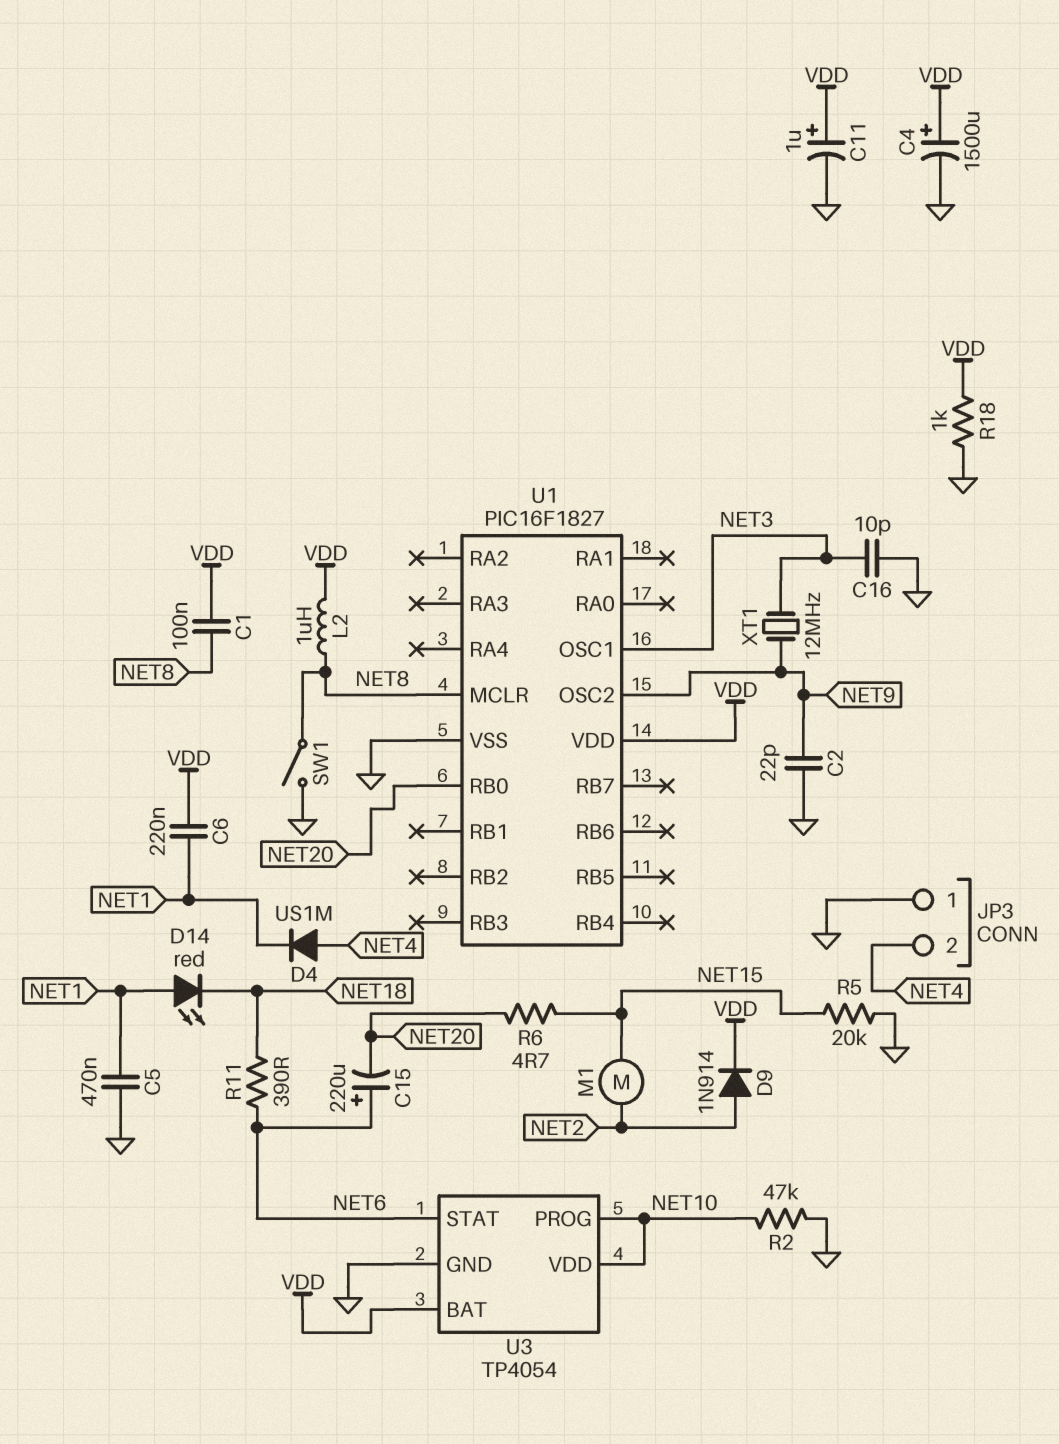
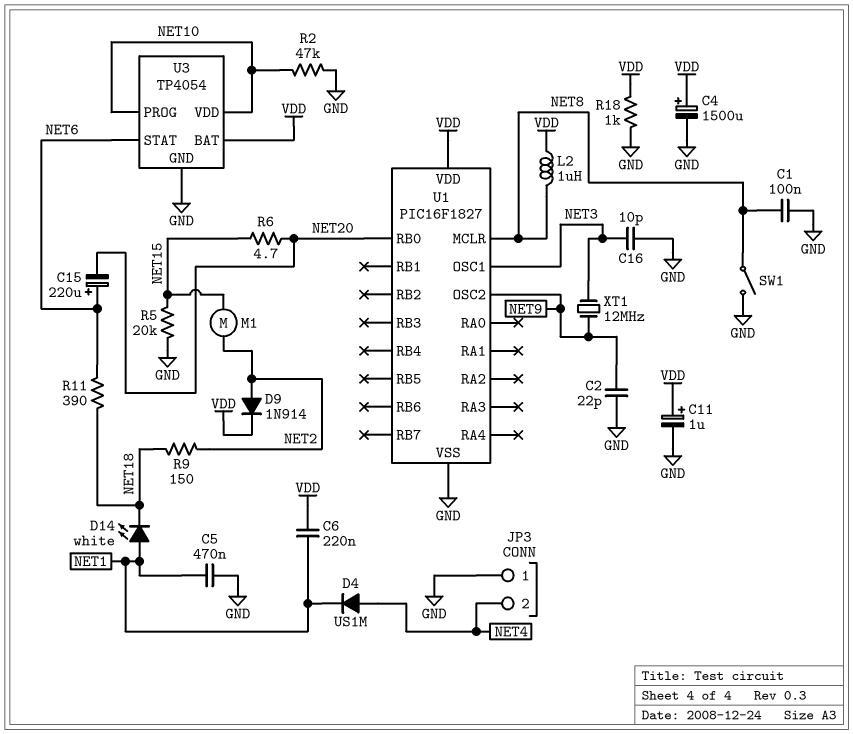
C1: 100nF (NET8, VDD) -> 100nF (GND, NET8)
D14: LED red (A NET1, K NET18) -> LED white (A NET1, K NET18)
R9: none -> 150 (NET2, NET18)

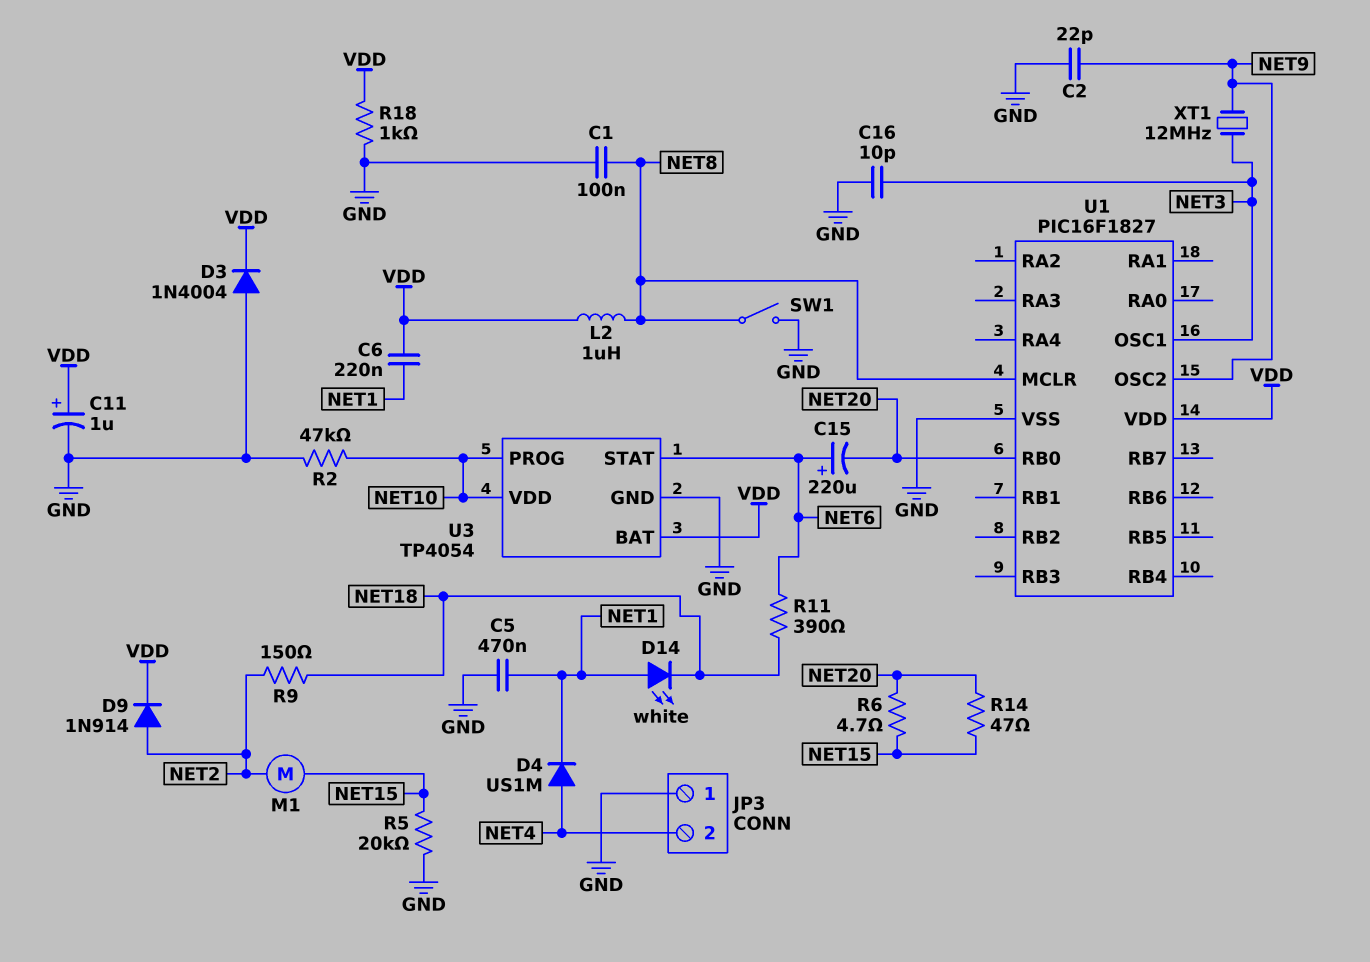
C4: 1500uF (plus VDD, minus GND) -> none
D3: none -> diode 1N4004 (A GND, K VDD)
R14: none -> 47 (NET15, NET20)

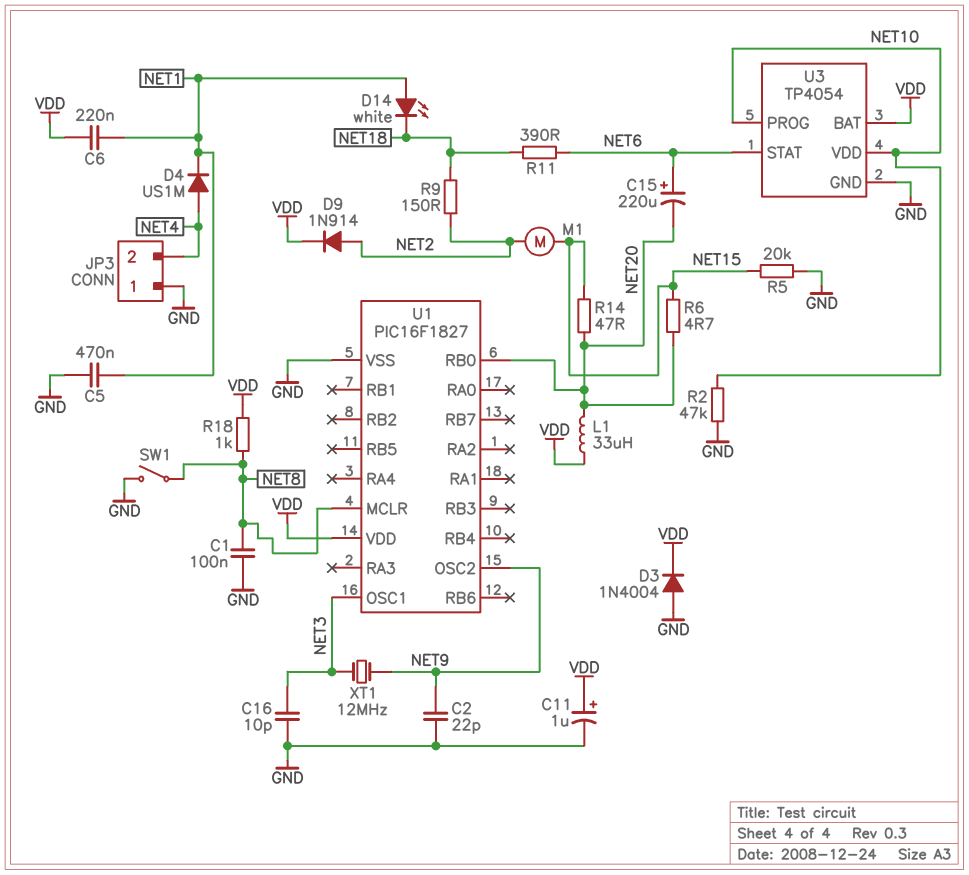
L1: none -> 33uH (NET20, VDD)
L2: 1uH (NET8, VDD) -> none
R18: 1k (GND, VDD) -> 1k (NET8, VDD)

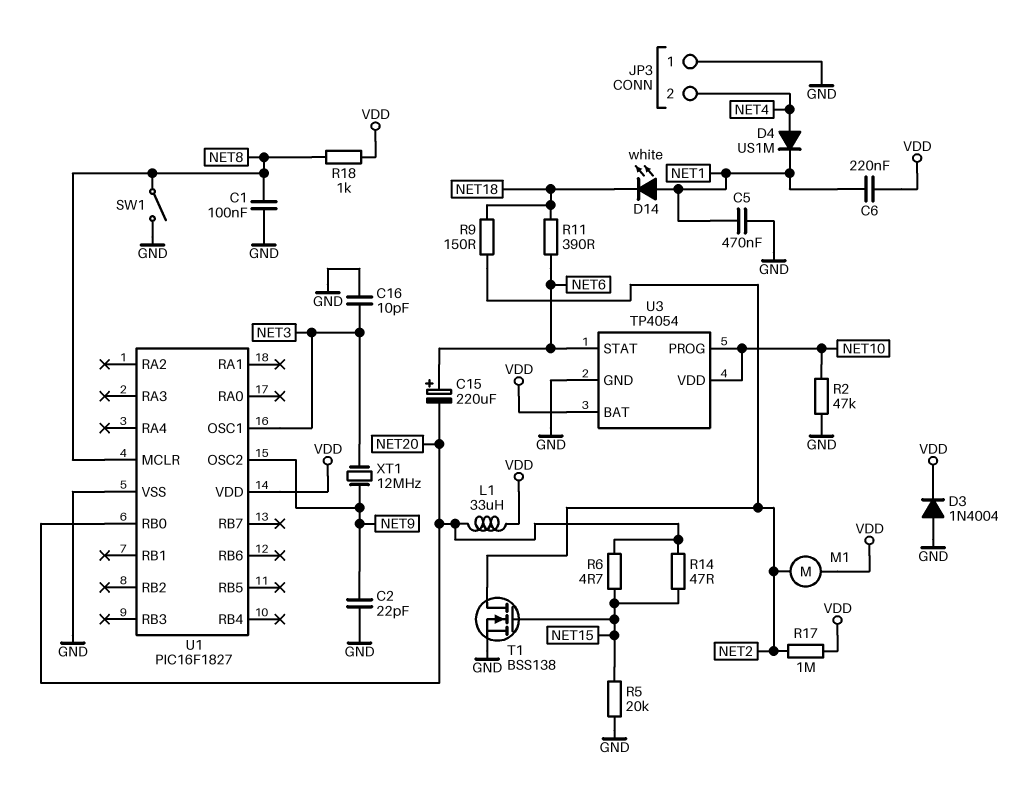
C11: 1uF (plus VDD, minus GND) -> none
D9: diode 1N914 (A NET2, K VDD) -> none
M1: motor (NET2, NET15) -> motor (NET2, VDD)
R17: none -> 1M (NET2, VDD)
T1: none -> NMOS BSS138 (G NET15, D NET2, S GND)

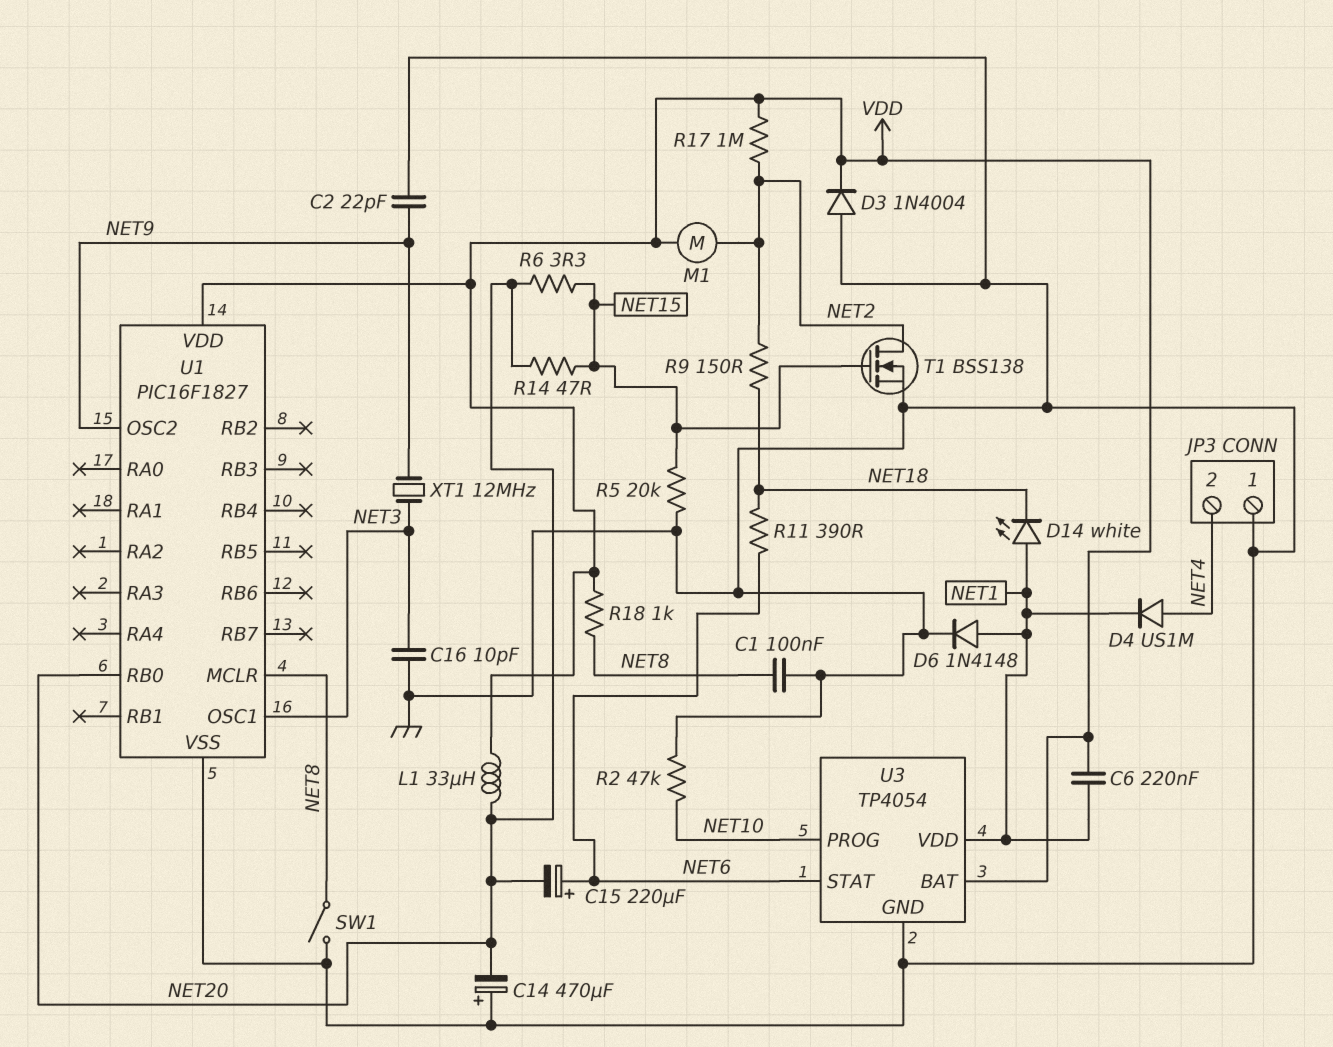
C5: 470nF (GND, NET1) -> none
C14: none -> 470uF (plus GND, minus NET20)
D6: none -> diode 1N4148 (A NET1, K GND)
R6: 4.7 (NET15, NET20) -> 3.3 (NET15, NET20)
U3 pin VDD: NET10 -> NET1

